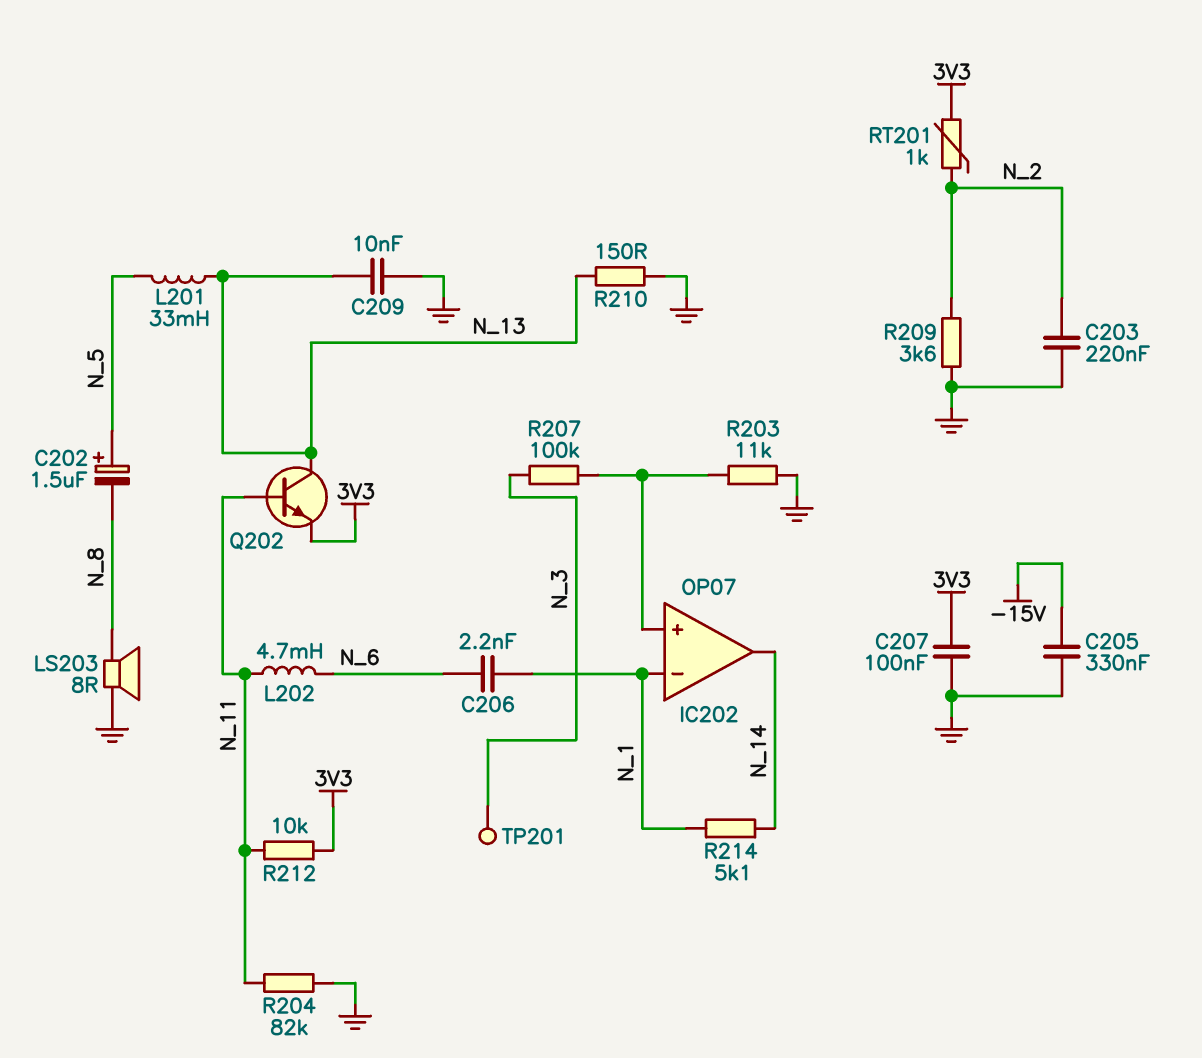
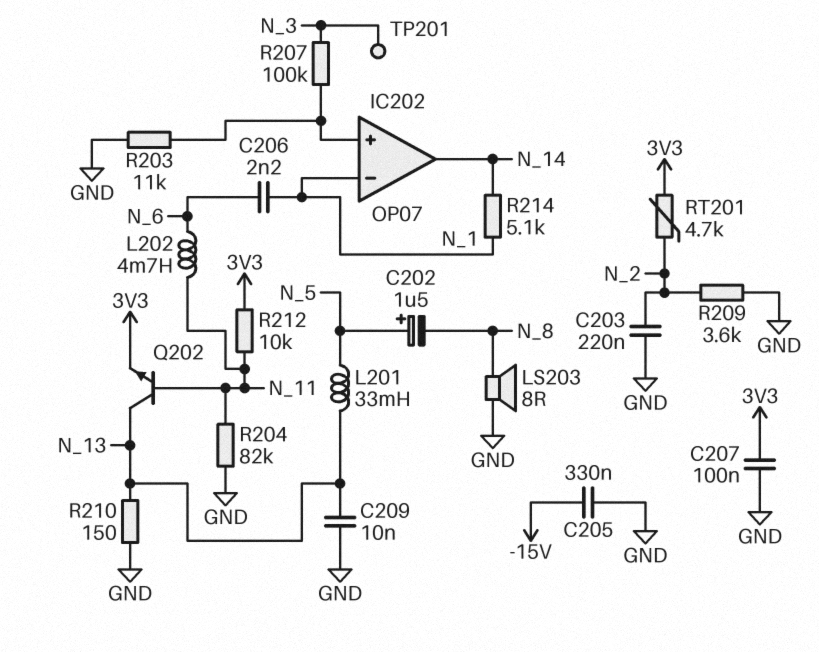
RT201: 1k (3V3, N_2) -> 4.7k (3V3, N_2)

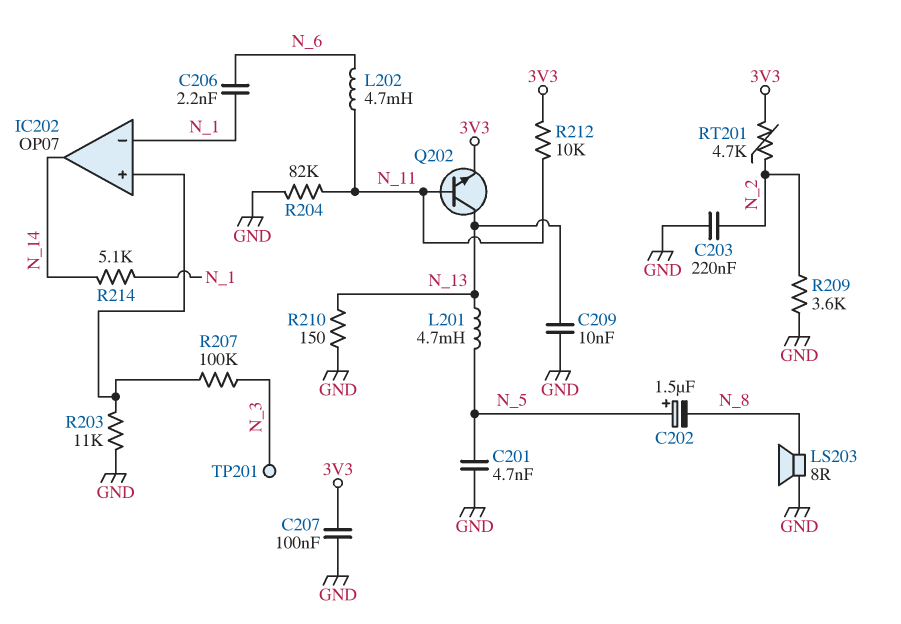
C201: none -> 4.7nF (GND, N_5)
C205: 330nF (-15V, GND) -> none
L201: 33mH (N_5, N_13) -> 4.7mH (N_5, N_13)

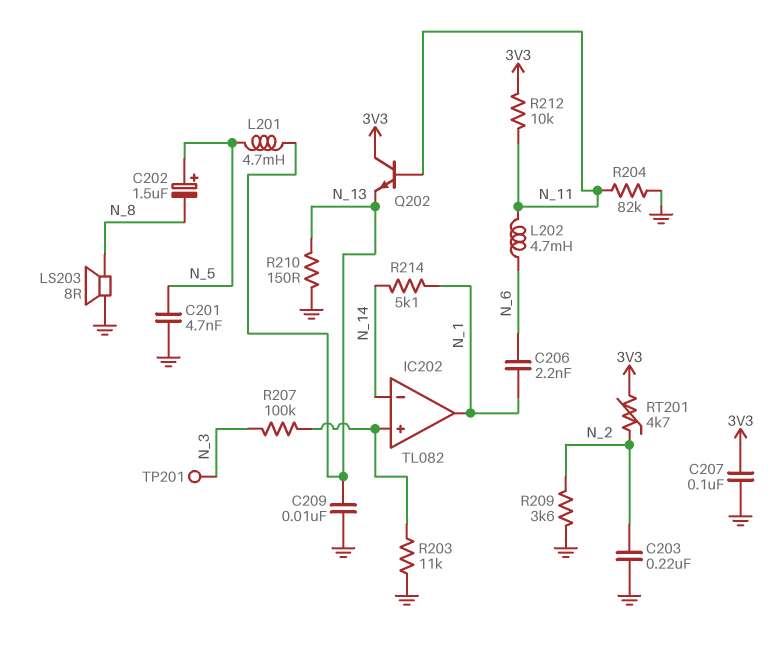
IC202: OP07 -> TL082
IC202 pin in-: N_1 -> N_14
IC202 pin out: N_14 -> N_1
Q202: NPN (B N_11, C N_13, E 3V3) -> NPN (B N_11, C 3V3, E N_13)

